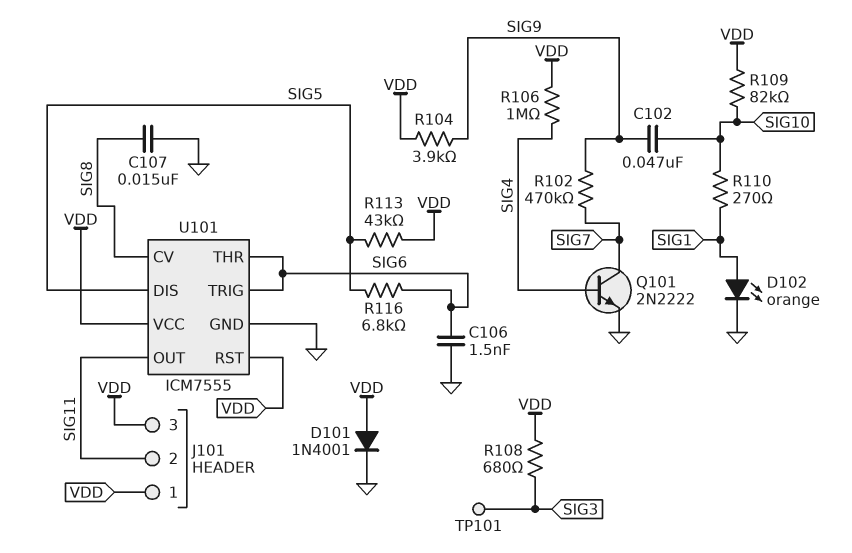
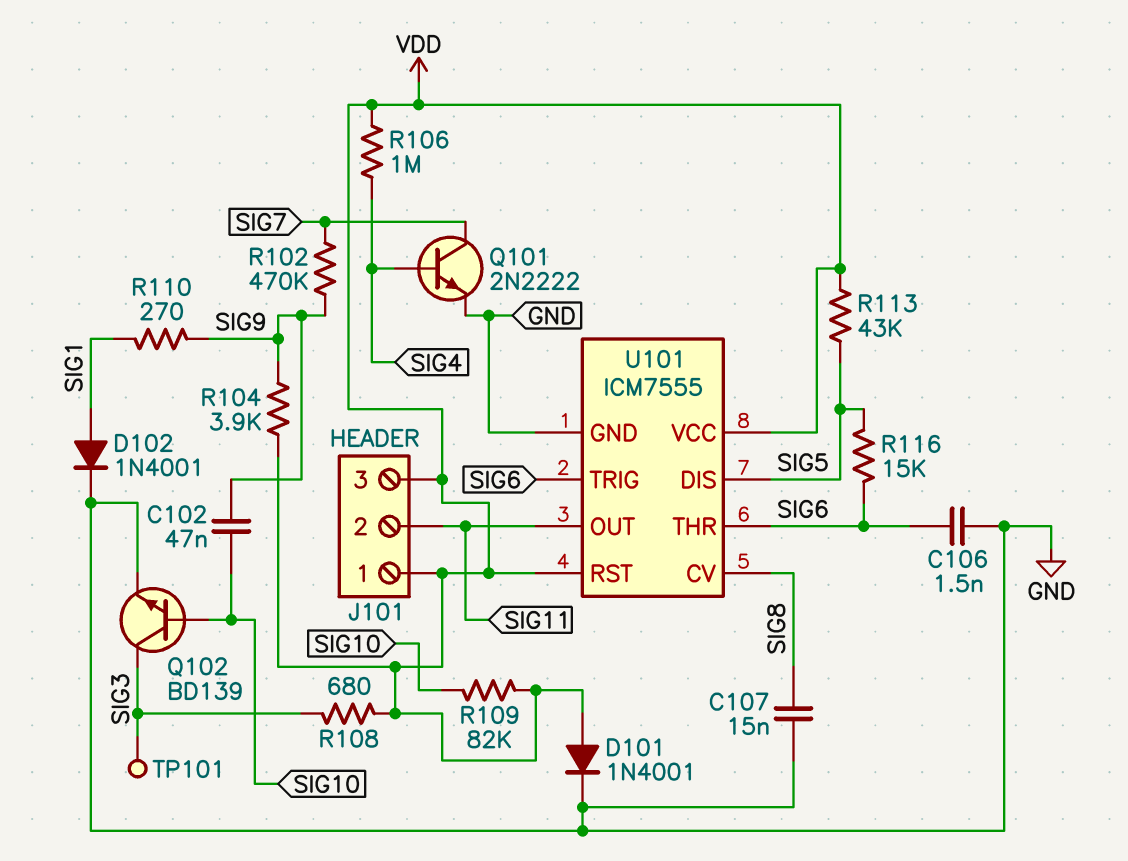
D102: LED orange (A SIG1, K GND) -> diode 1N4001 (A SIG1, K GND)
Q102: none -> NPN BD139 (B SIG10, C SIG3, E GND)
R110: 270 (SIG1, SIG10) -> 270 (SIG1, SIG9)
R116: 6.8k (SIG5, SIG6) -> 15k (SIG5, SIG6)

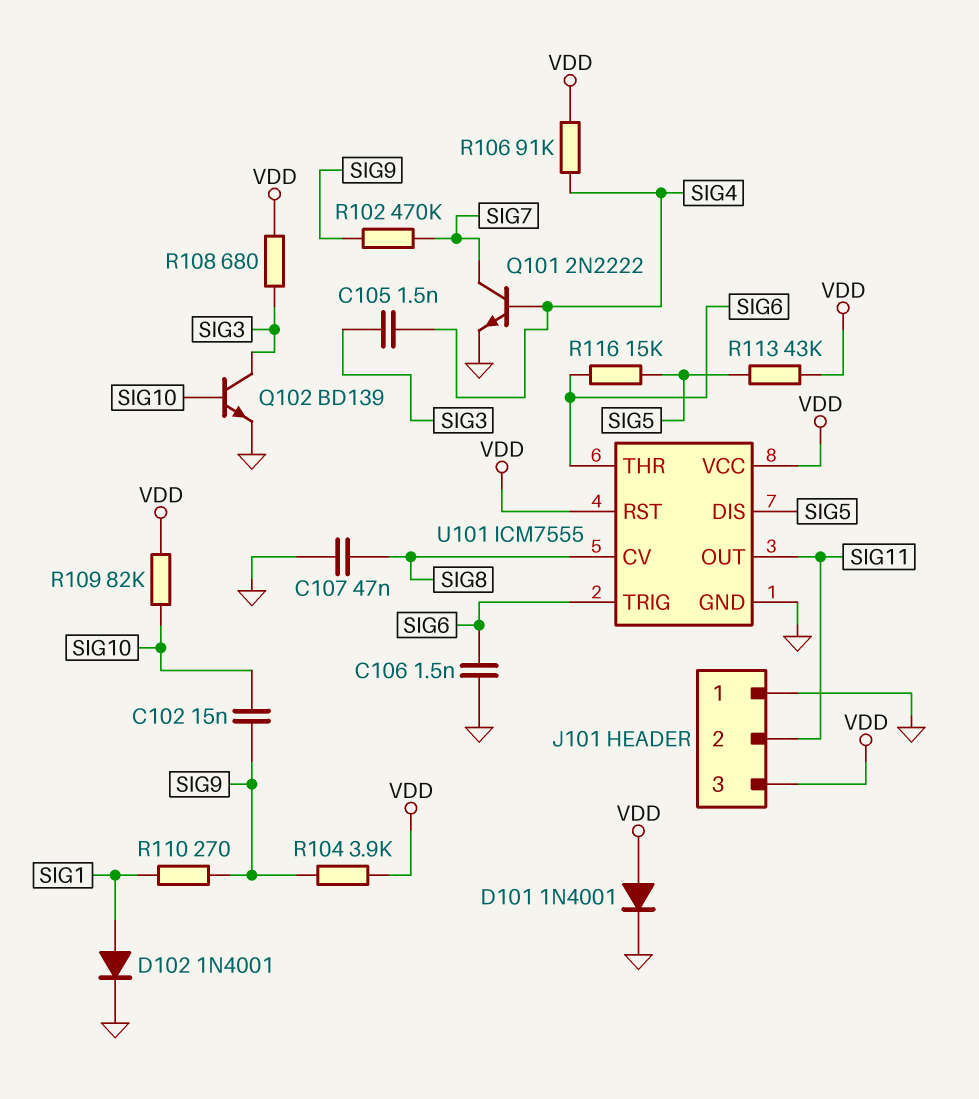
C102: 47nF (SIG9, SIG10) -> 15nF (SIG9, SIG10)
C105: none -> 1.5nF (SIG3, SIG4)
C107: 15nF (GND, SIG8) -> 47nF (GND, SIG8)
J101 pin 1: VDD -> GND
R106: 1M (SIG4, VDD) -> 91k (SIG4, VDD)
TP101: test point (SIG3) -> none

